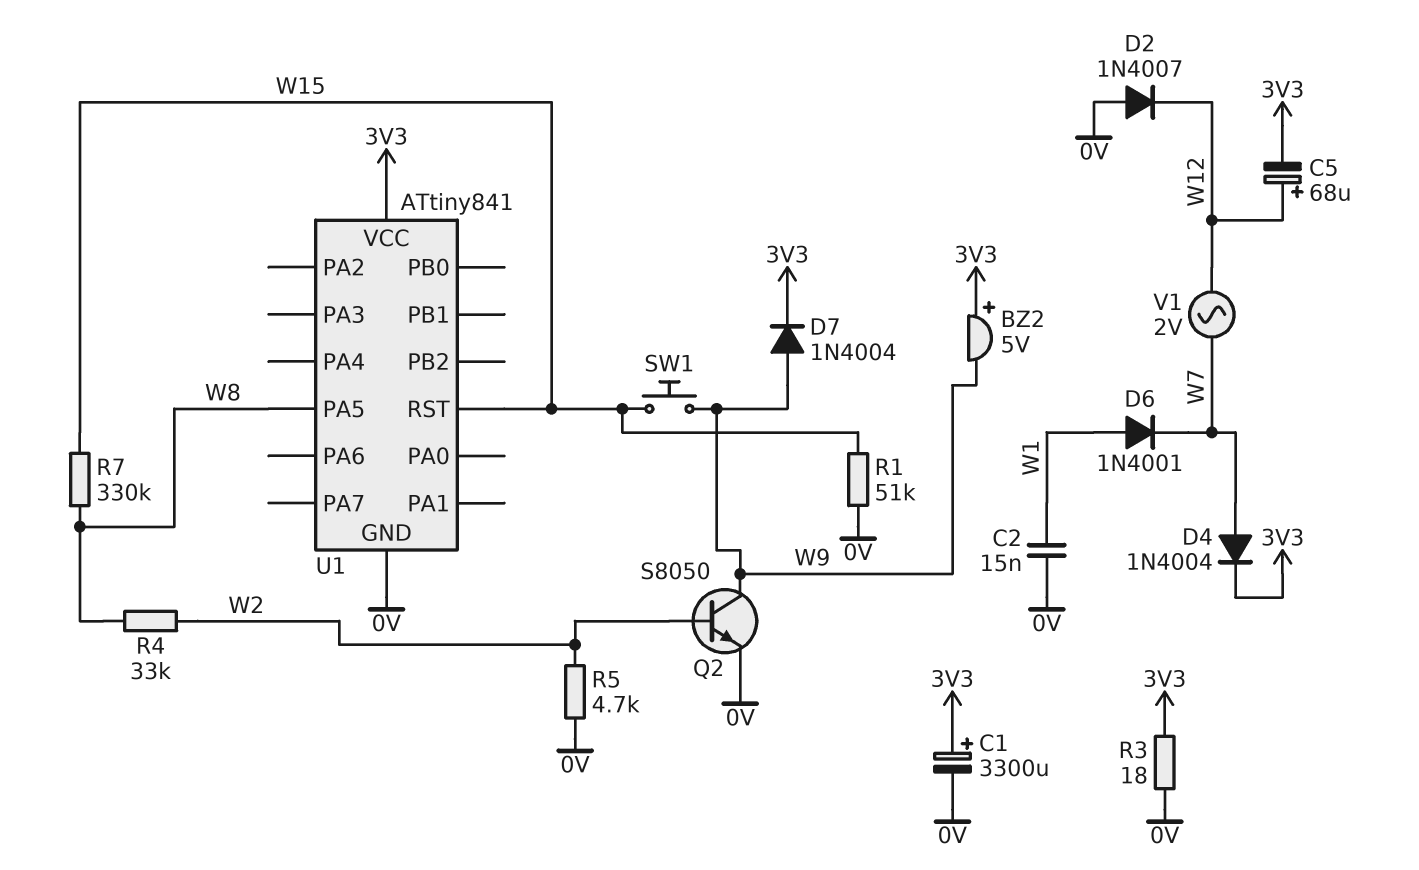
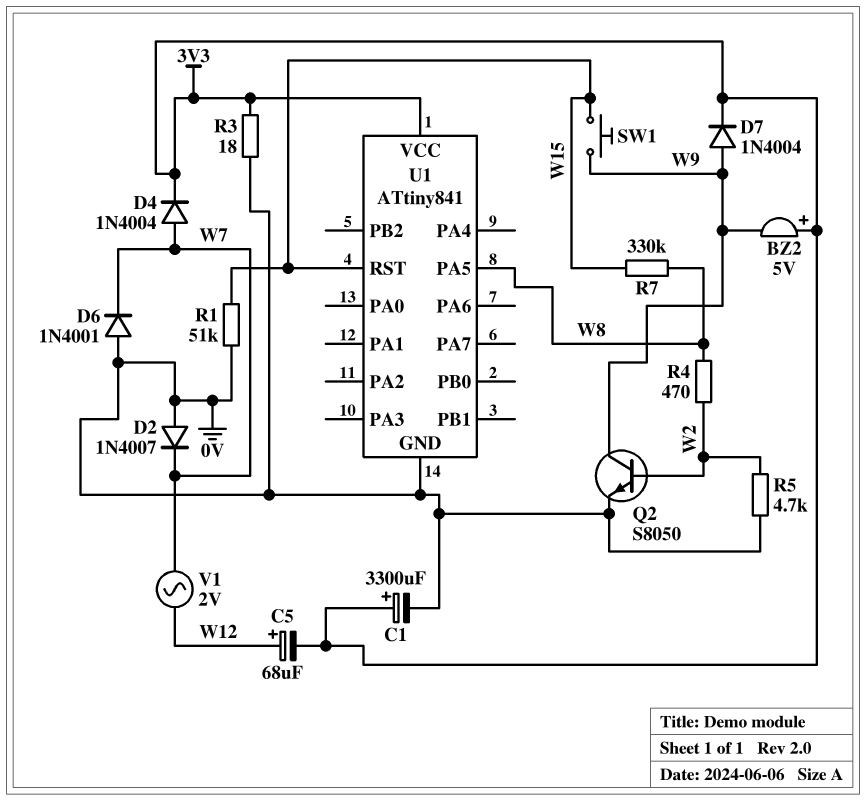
C2: 15nF (0V, W1) -> none
D2: diode 1N4007 (A 0V, K W12) -> diode 1N4007 (A 0V, K W7)
D6: diode 1N4001 (A W1, K W7) -> diode 1N4001 (A 0V, K W7)
R4: 33k (W2, W8) -> 470 (W2, W8)

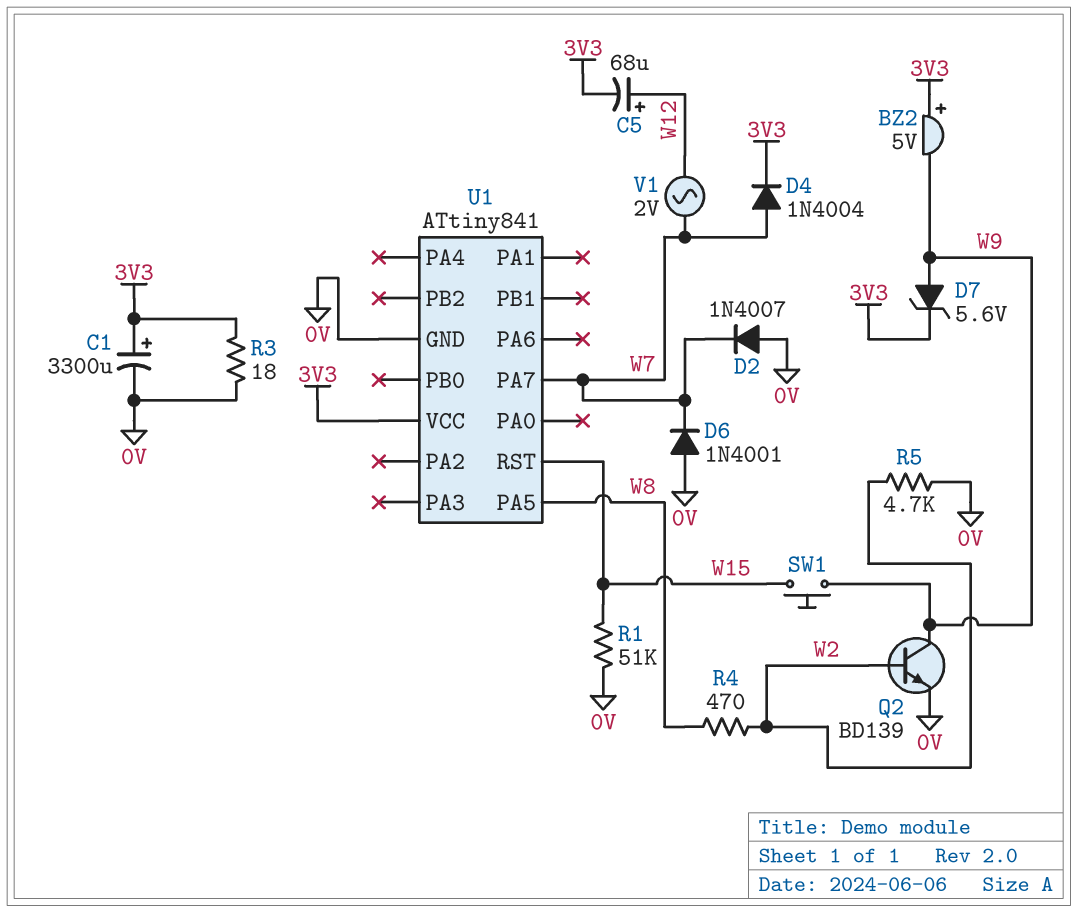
D7: diode 1N4004 (A W9, K 3V3) -> zener 5.6V (A W9, K 3V3)
Q2: NPN S8050 (B W2, C W9, E 0V) -> NPN BD139 (B W2, C W9, E 0V)
R7: 330k (W8, W15) -> none
U1 pin PA7: none -> W7

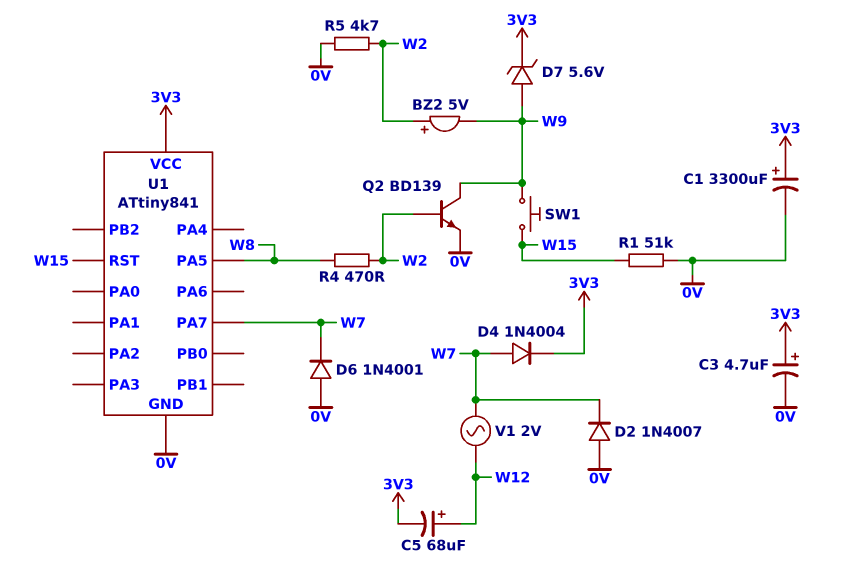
BZ2: buzzer 5V (plus 3V3, minus W9) -> buzzer 5V (plus W2, minus W9)
C3: none -> 4.7uF (plus 3V3, minus 0V)
R3: 18 (0V, 3V3) -> none

